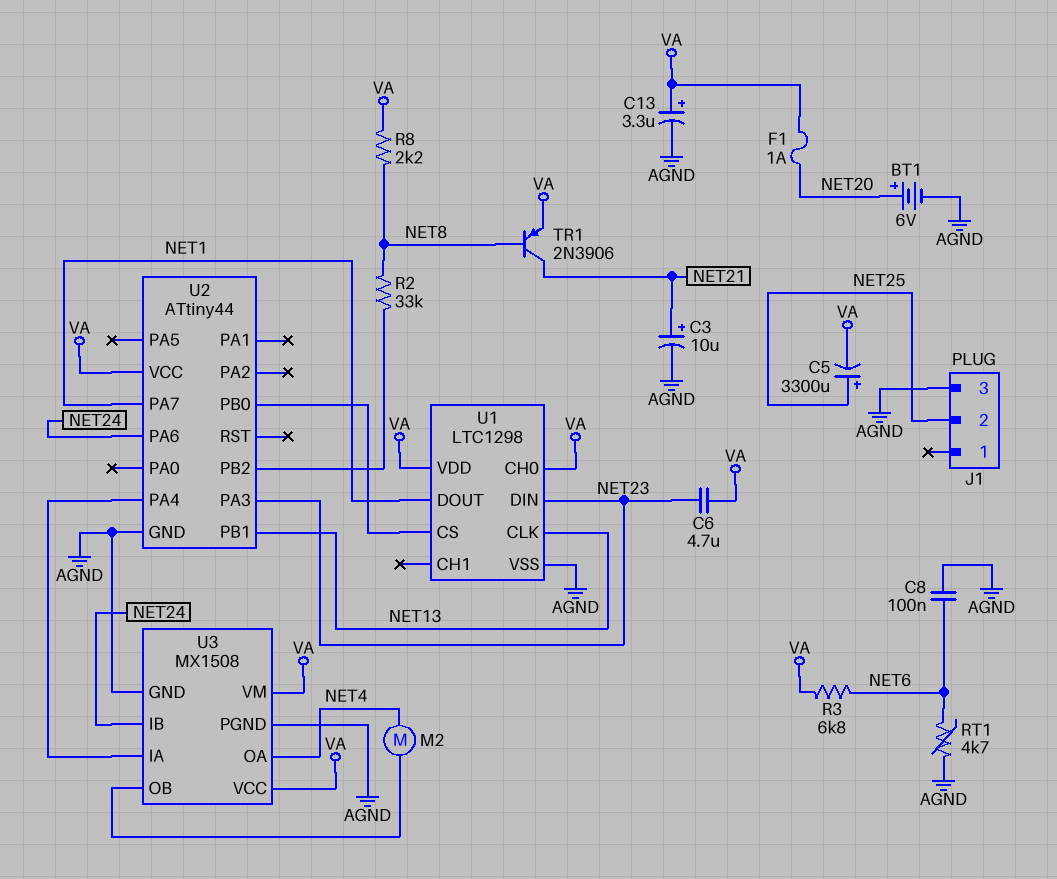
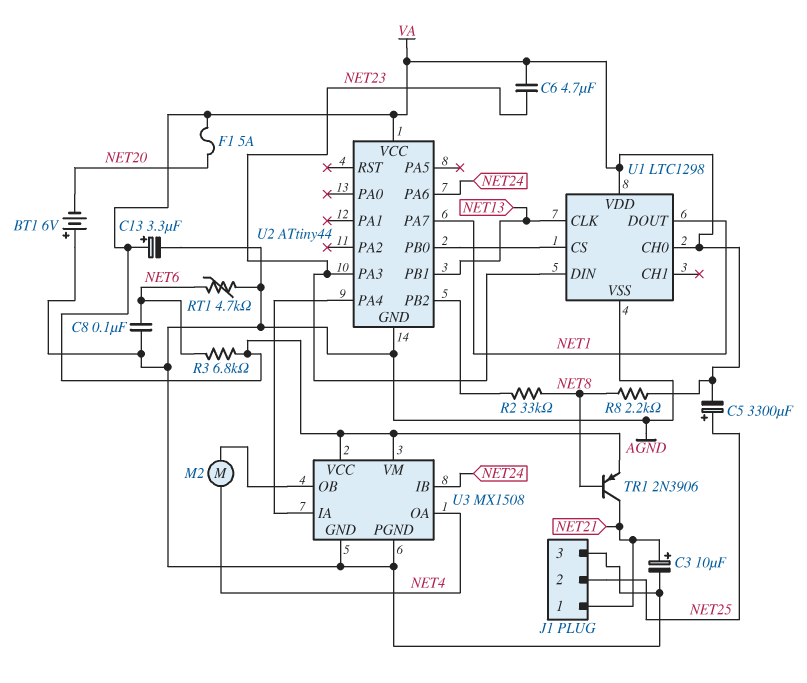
BT1: 6V (plus NET20, minus AGND) -> 6V (plus AGND, minus NET20)
F1: 1A (NET20, VA) -> 5A (NET20, VA)
J1 pin 1: none -> NET21

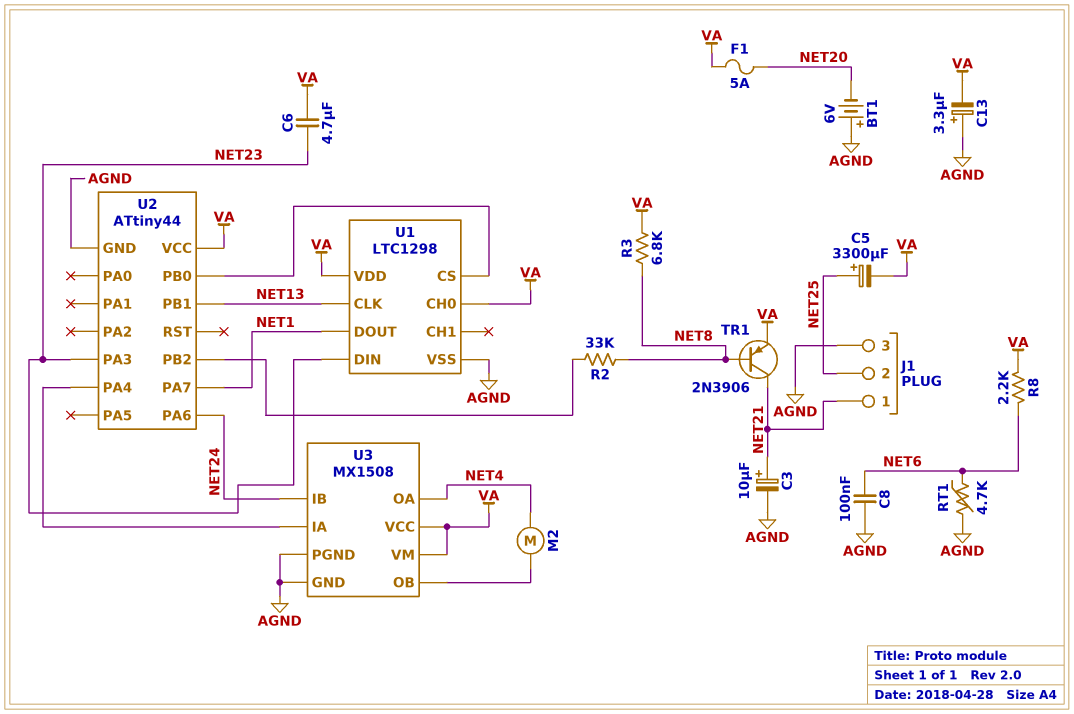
C13: 3.3uF (plus VA, minus AGND) -> 3.3uF (plus AGND, minus VA)
R3: 6.8k (NET6, VA) -> 6.8k (NET8, VA)
R8: 2.2k (NET8, VA) -> 2.2k (NET6, VA)

